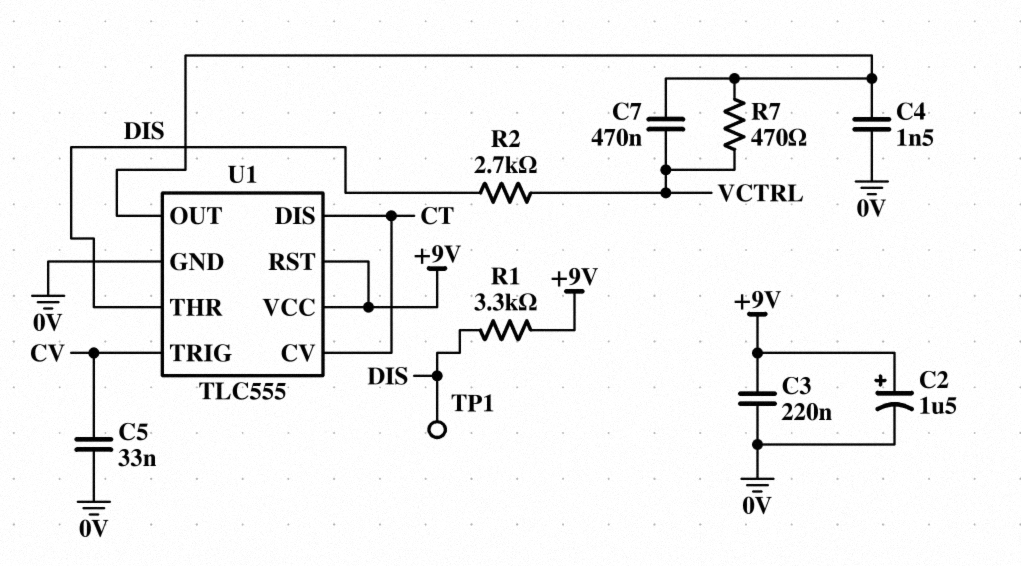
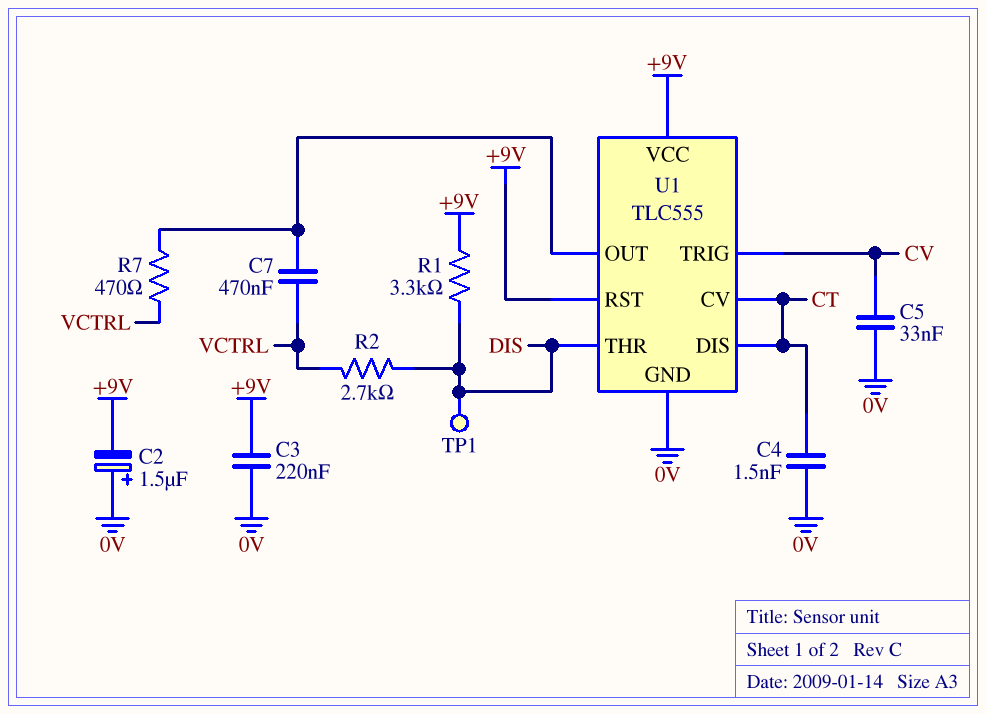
C2: 1.5uF (plus +9V, minus 0V) -> 1.5uF (plus 0V, minus +9V)
C4: 1.5nF (0V, U1/OUT) -> 1.5nF (0V, CT)

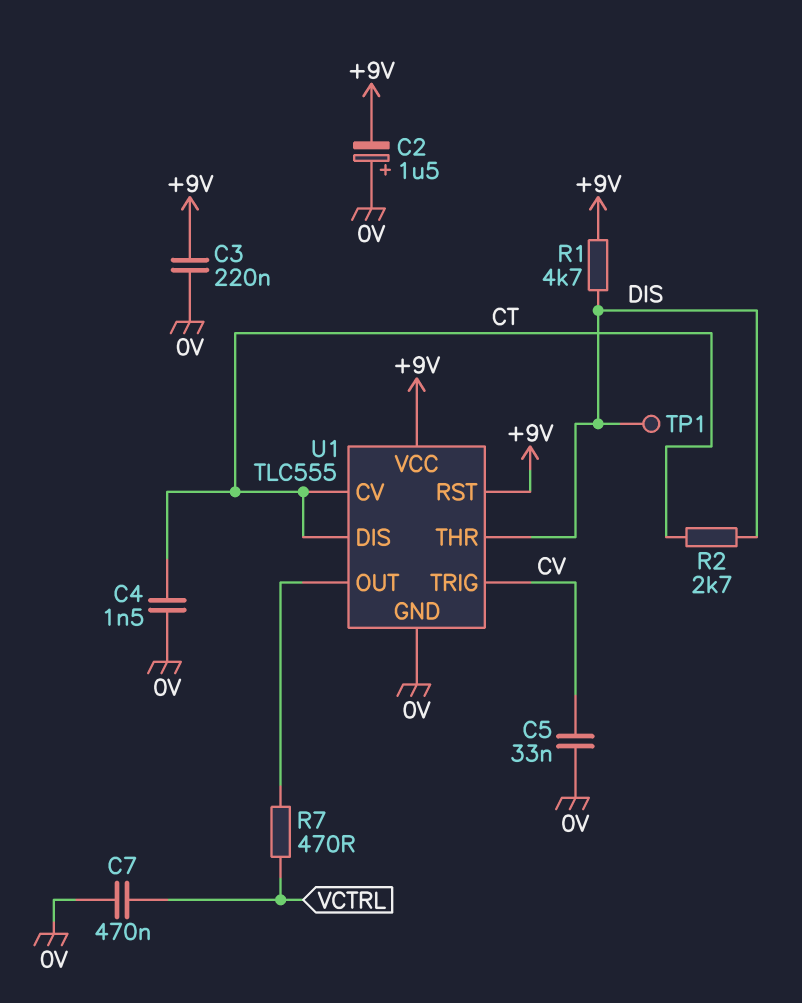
C7: 470nF (U1/OUT, VCTRL) -> 470nF (0V, VCTRL)
R1: 3.3k (+9V, DIS) -> 4.7k (+9V, DIS)
R2: 2.7k (DIS, VCTRL) -> 2.7k (CT, DIS)

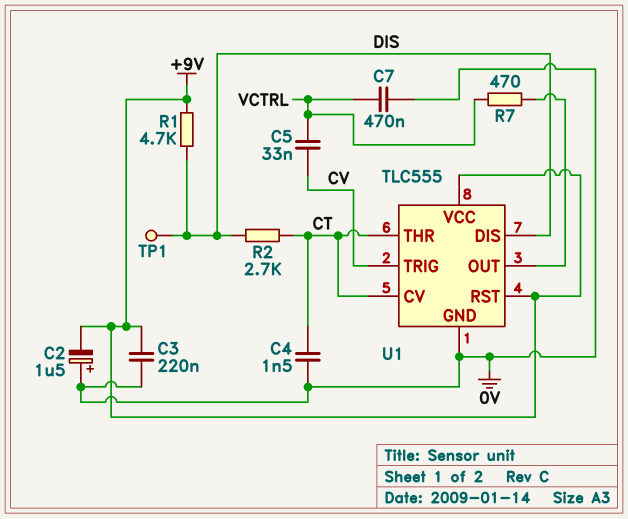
C5: 33nF (0V, CV) -> 33nF (CV, VCTRL)
U1 pin DIS: CT -> DIS
U1 pin THR: DIS -> CT

